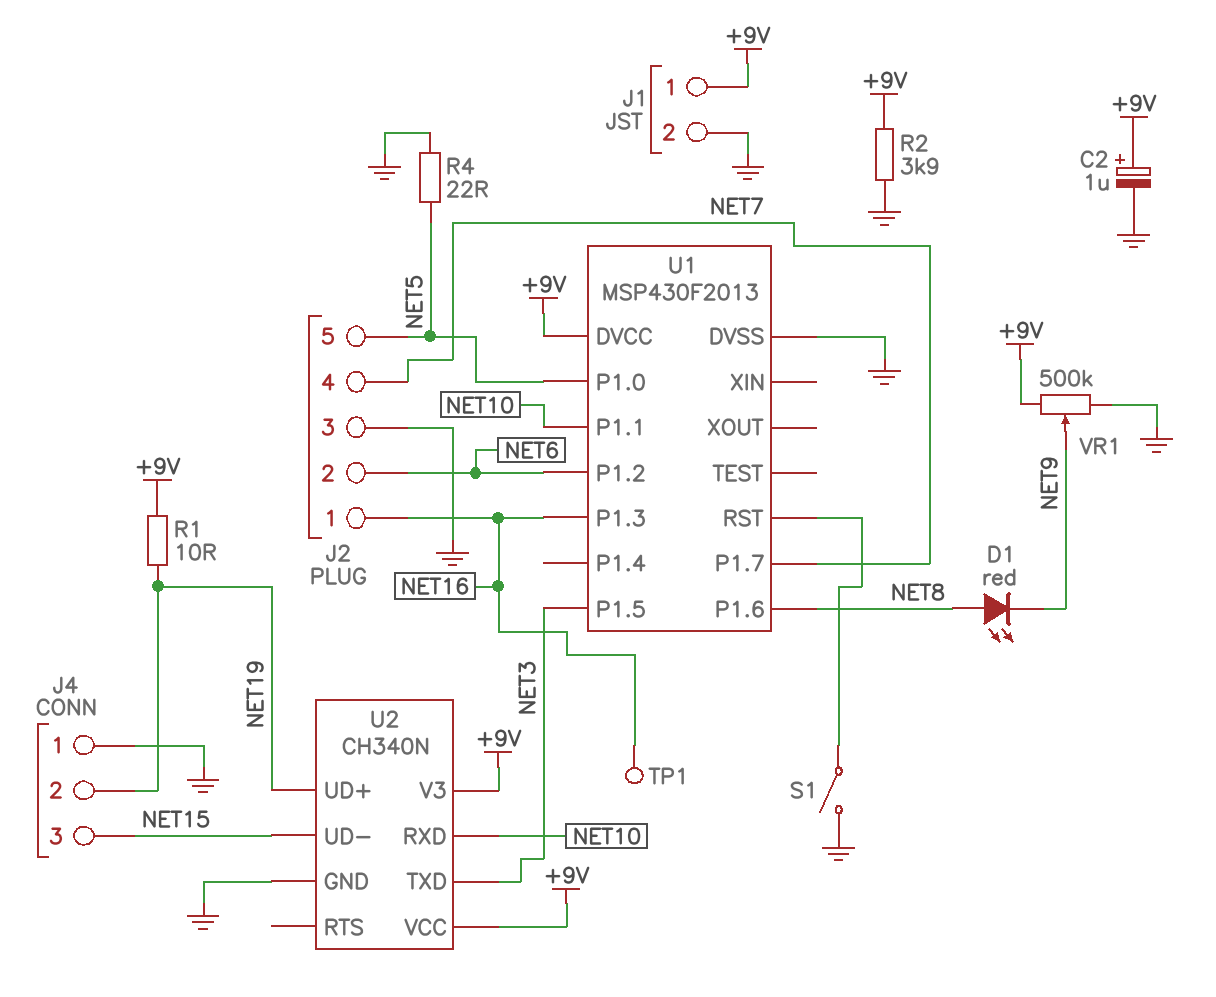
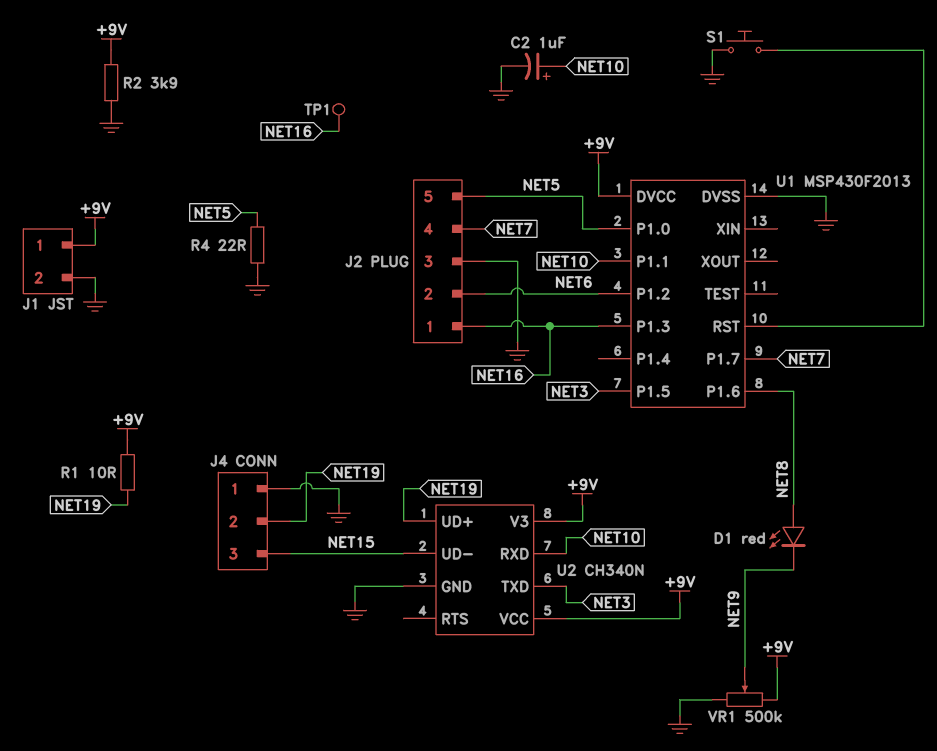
C2: 1uF (plus +9V, minus GND) -> 1uF (plus NET10, minus GND)
S1: switch (GND, U1/RST) -> button (GND, U1/RST)

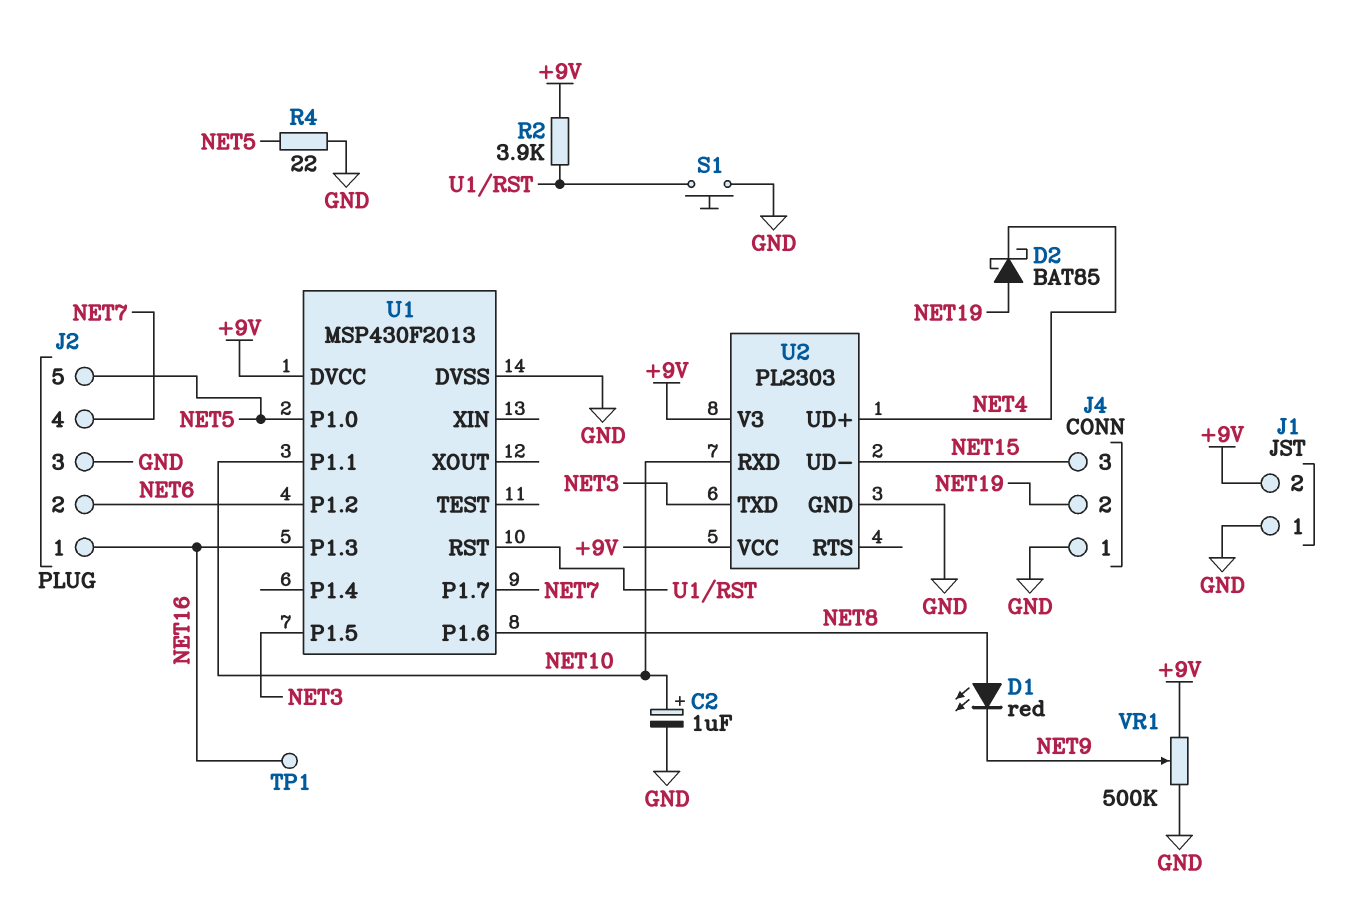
D2: none -> schottky BAT85 (A NET19, K NET4)
J1 pin 1: +9V -> GND
J1 pin 2: GND -> +9V
R1: 10 (+9V, NET19) -> none
R2: 3.9k (+9V, GND) -> 3.9k (+9V, U1/RST)
U2: CH340N -> PL2303
U2 pin UD+: NET19 -> NET4

